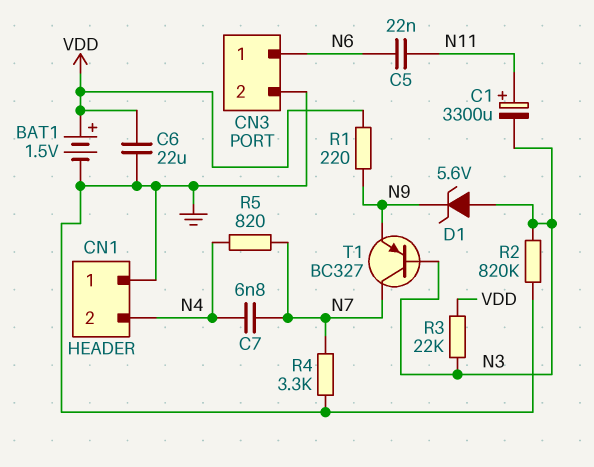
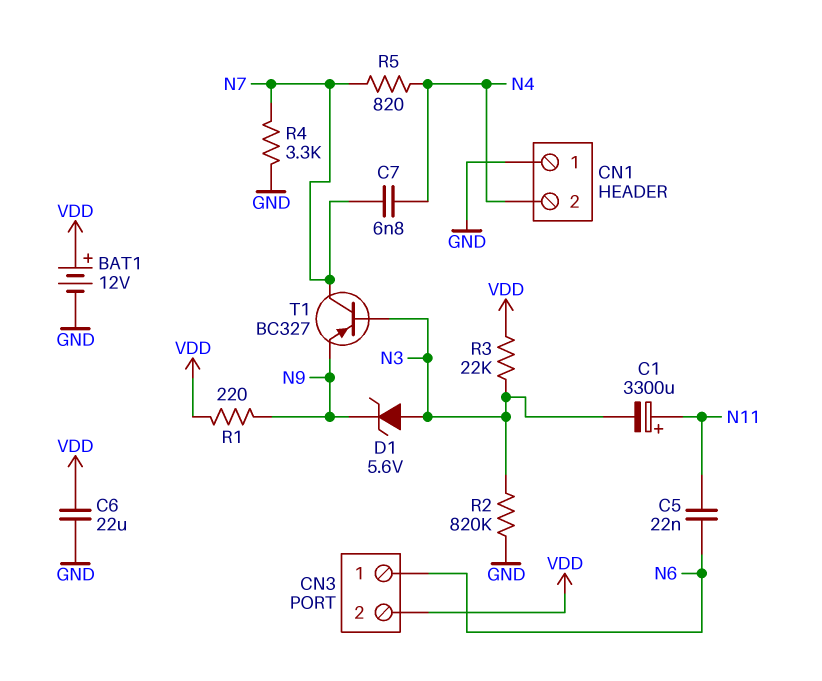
BAT1: 1.5V (plus VDD, minus GND) -> 12V (plus VDD, minus GND)
CN3 pin 2: GND -> VDD

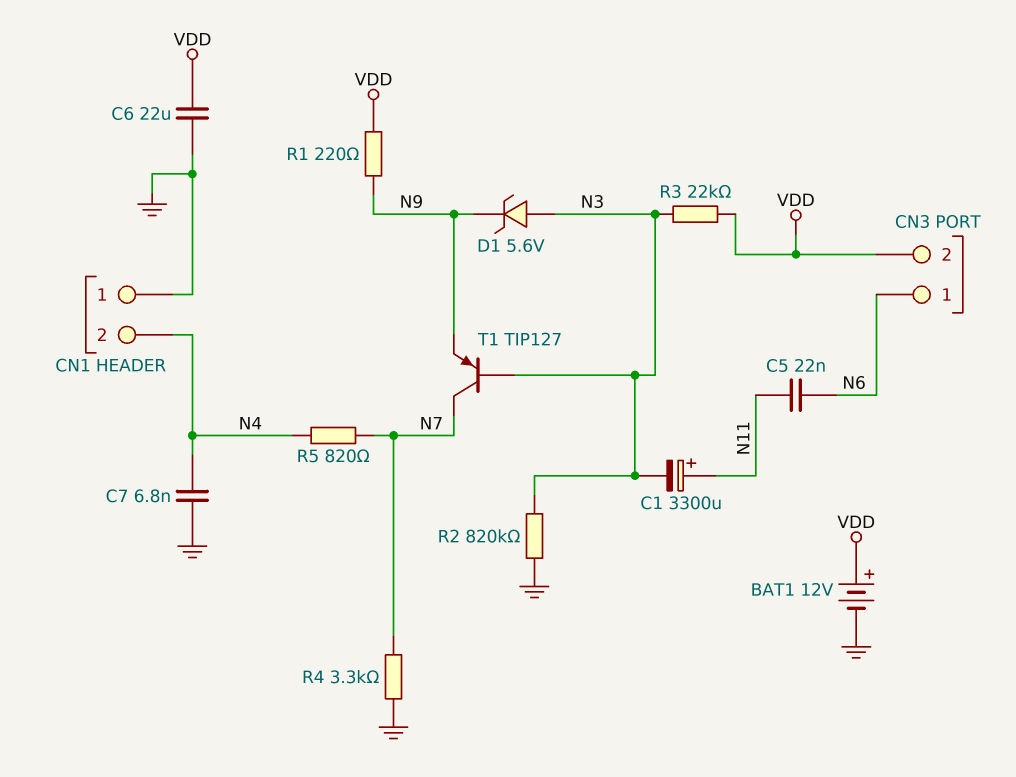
C7: 6.8nF (N4, N7) -> 6.8nF (GND, N4)
T1: PNP BC327 (B N3, C N7, E N9) -> PNP TIP127 (B N3, C N7, E N9)

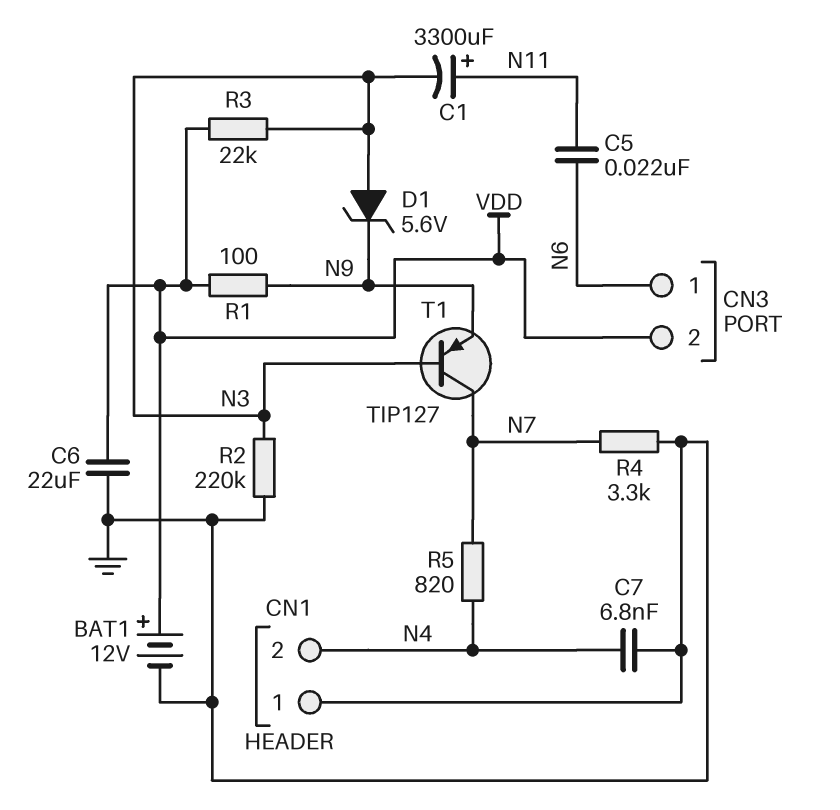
R1: 220 (N9, VDD) -> 100 (N9, VDD)
R2: 820k (GND, N3) -> 220k (GND, N3)

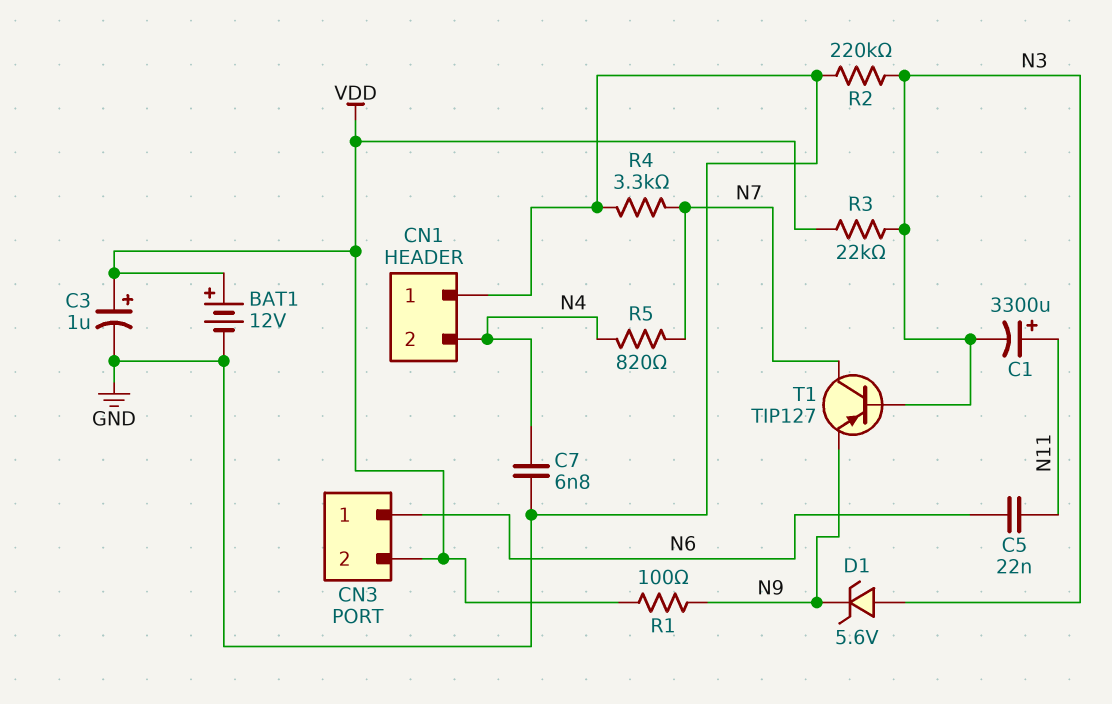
C3: none -> 1uF (plus VDD, minus GND)
C6: 22uF (GND, VDD) -> none

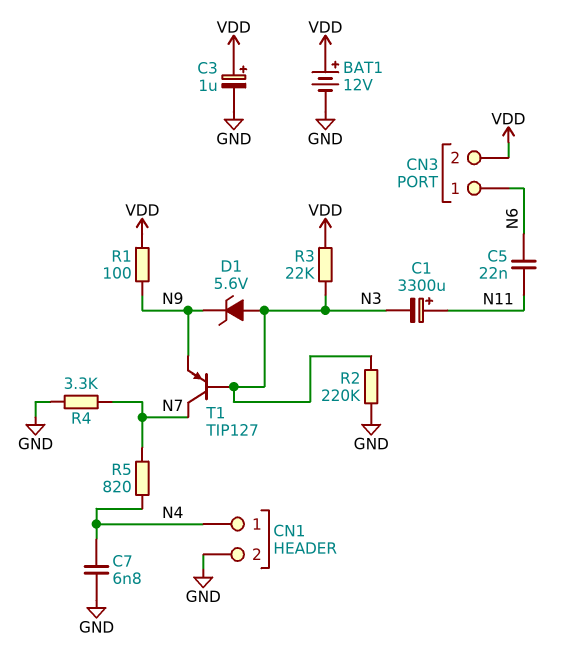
CN1 pin 1: GND -> N4
CN1 pin 2: N4 -> GND

